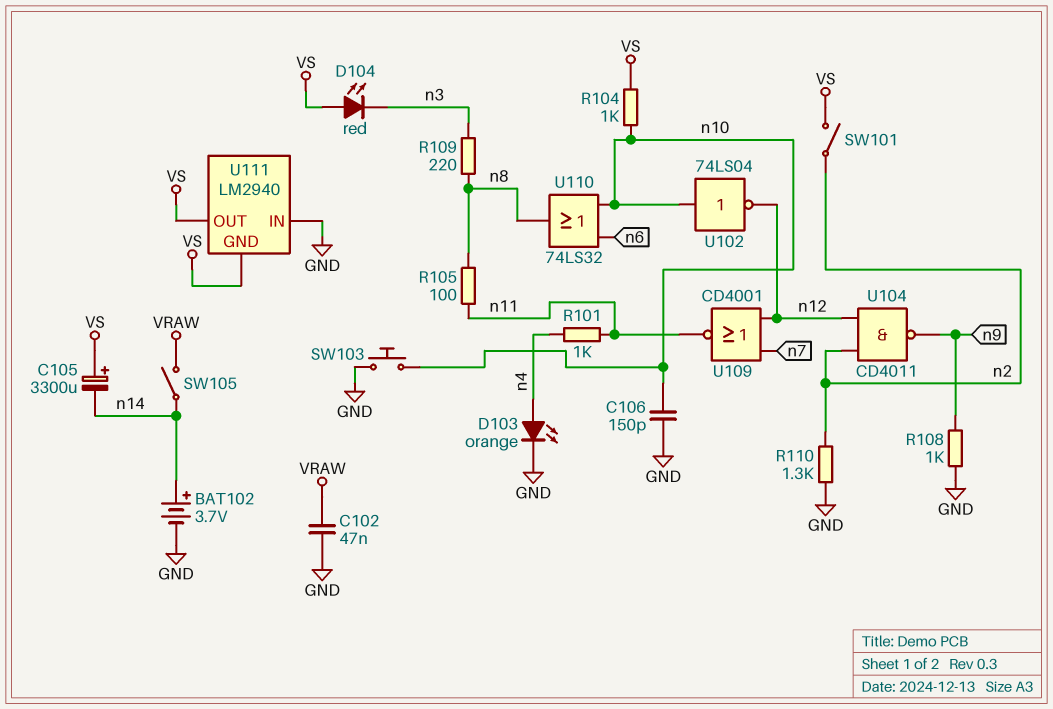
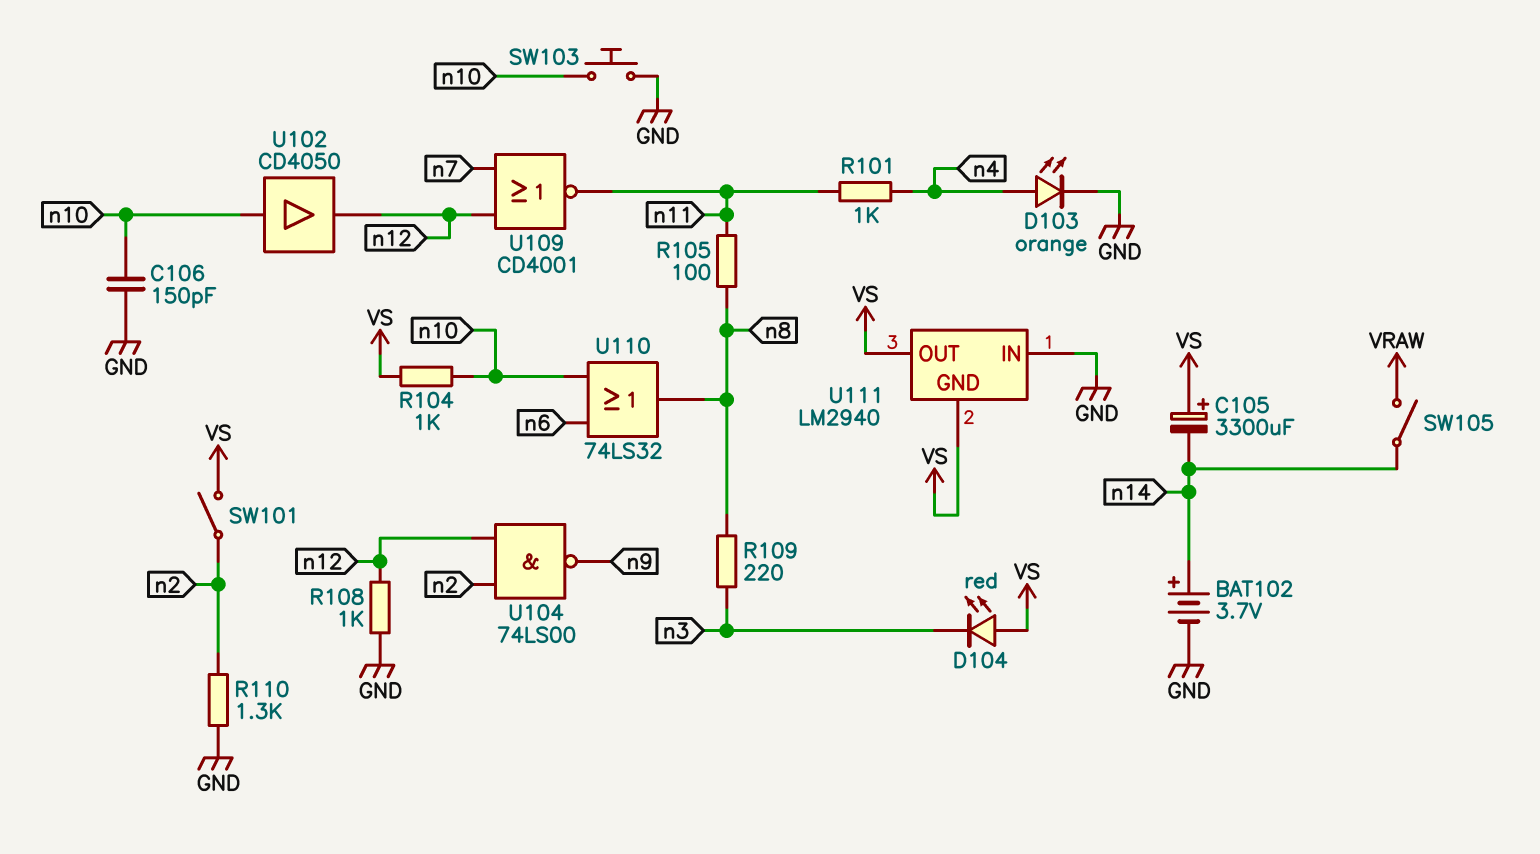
C102: 47nF (GND, VRAW) -> none
R108: 1k (GND, n9) -> 1k (GND, n12)
U102: NOT 74LS04 (in n10, out n12) -> buffer CD4050 (in n10, out n12)
U104: NAND CD4011 (in n2, in n12, out n9) -> NAND 74LS00 (in n2, in n12, out n9)

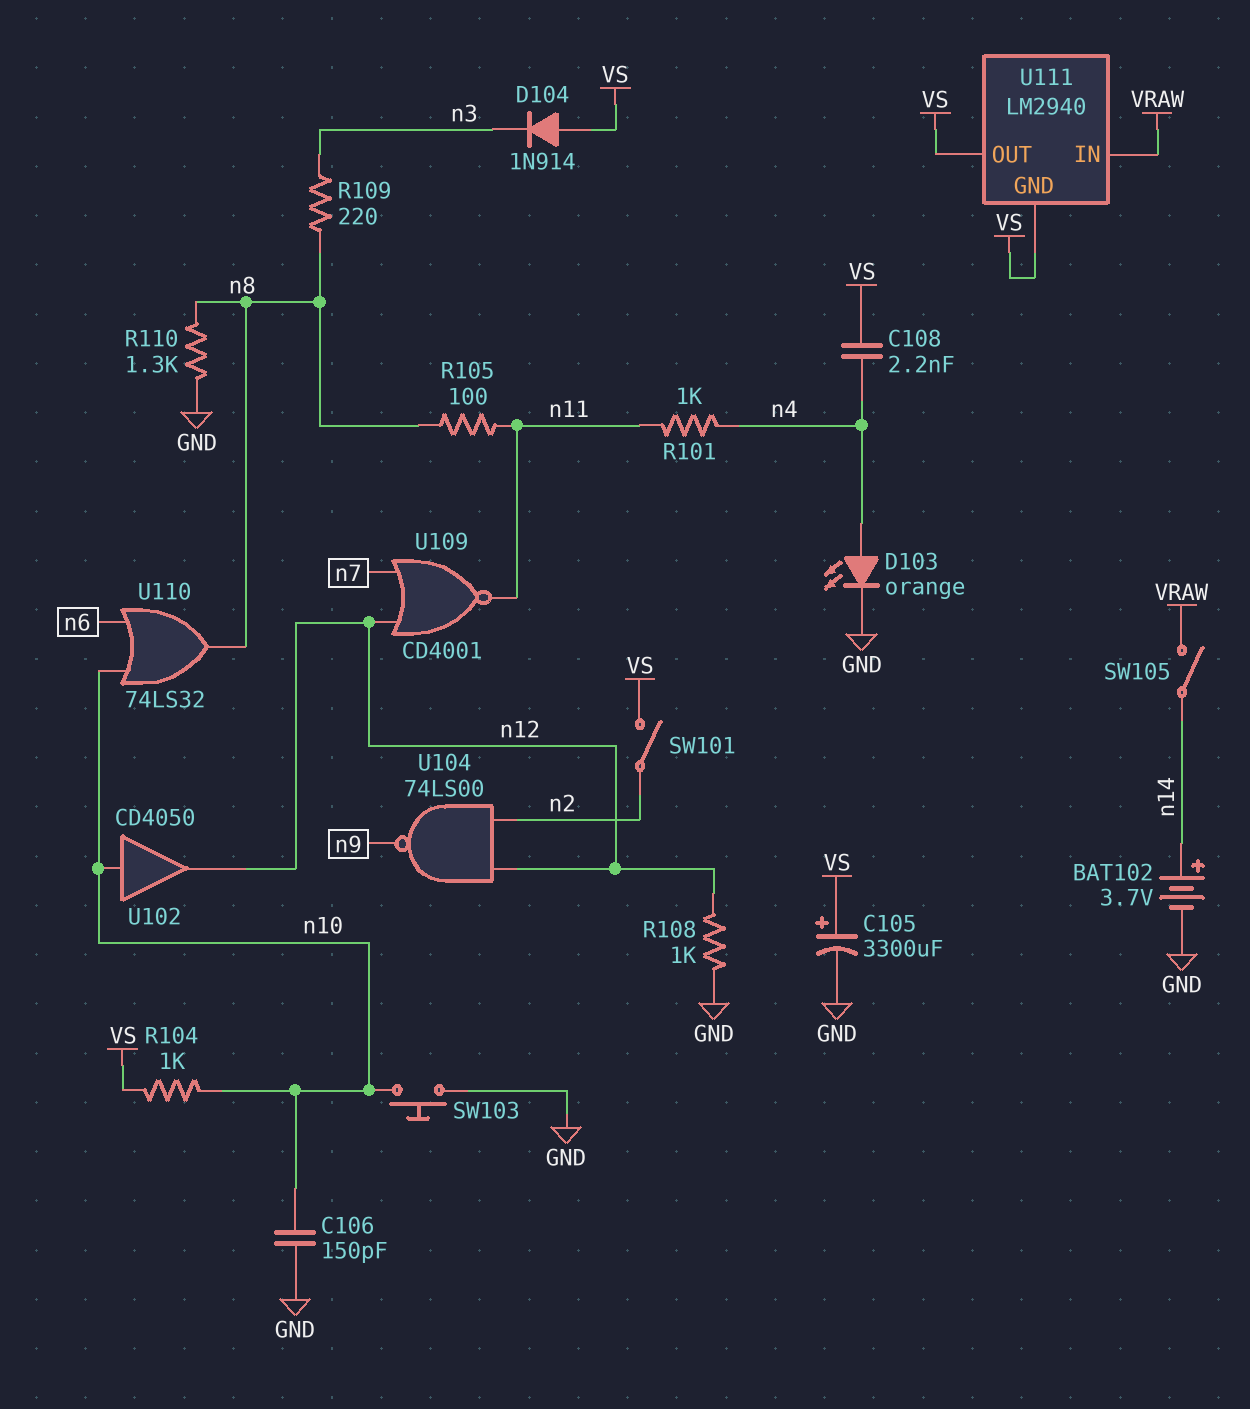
C105: 3300uF (plus VS, minus n14) -> 3300uF (plus VS, minus GND)
C108: none -> 2.2nF (VS, n4)
D104: LED red (A VS, K n3) -> diode 1N914 (A VS, K n3)
R110: 1.3k (GND, n2) -> 1.3k (GND, n8)
U111 pin IN: GND -> VRAW

